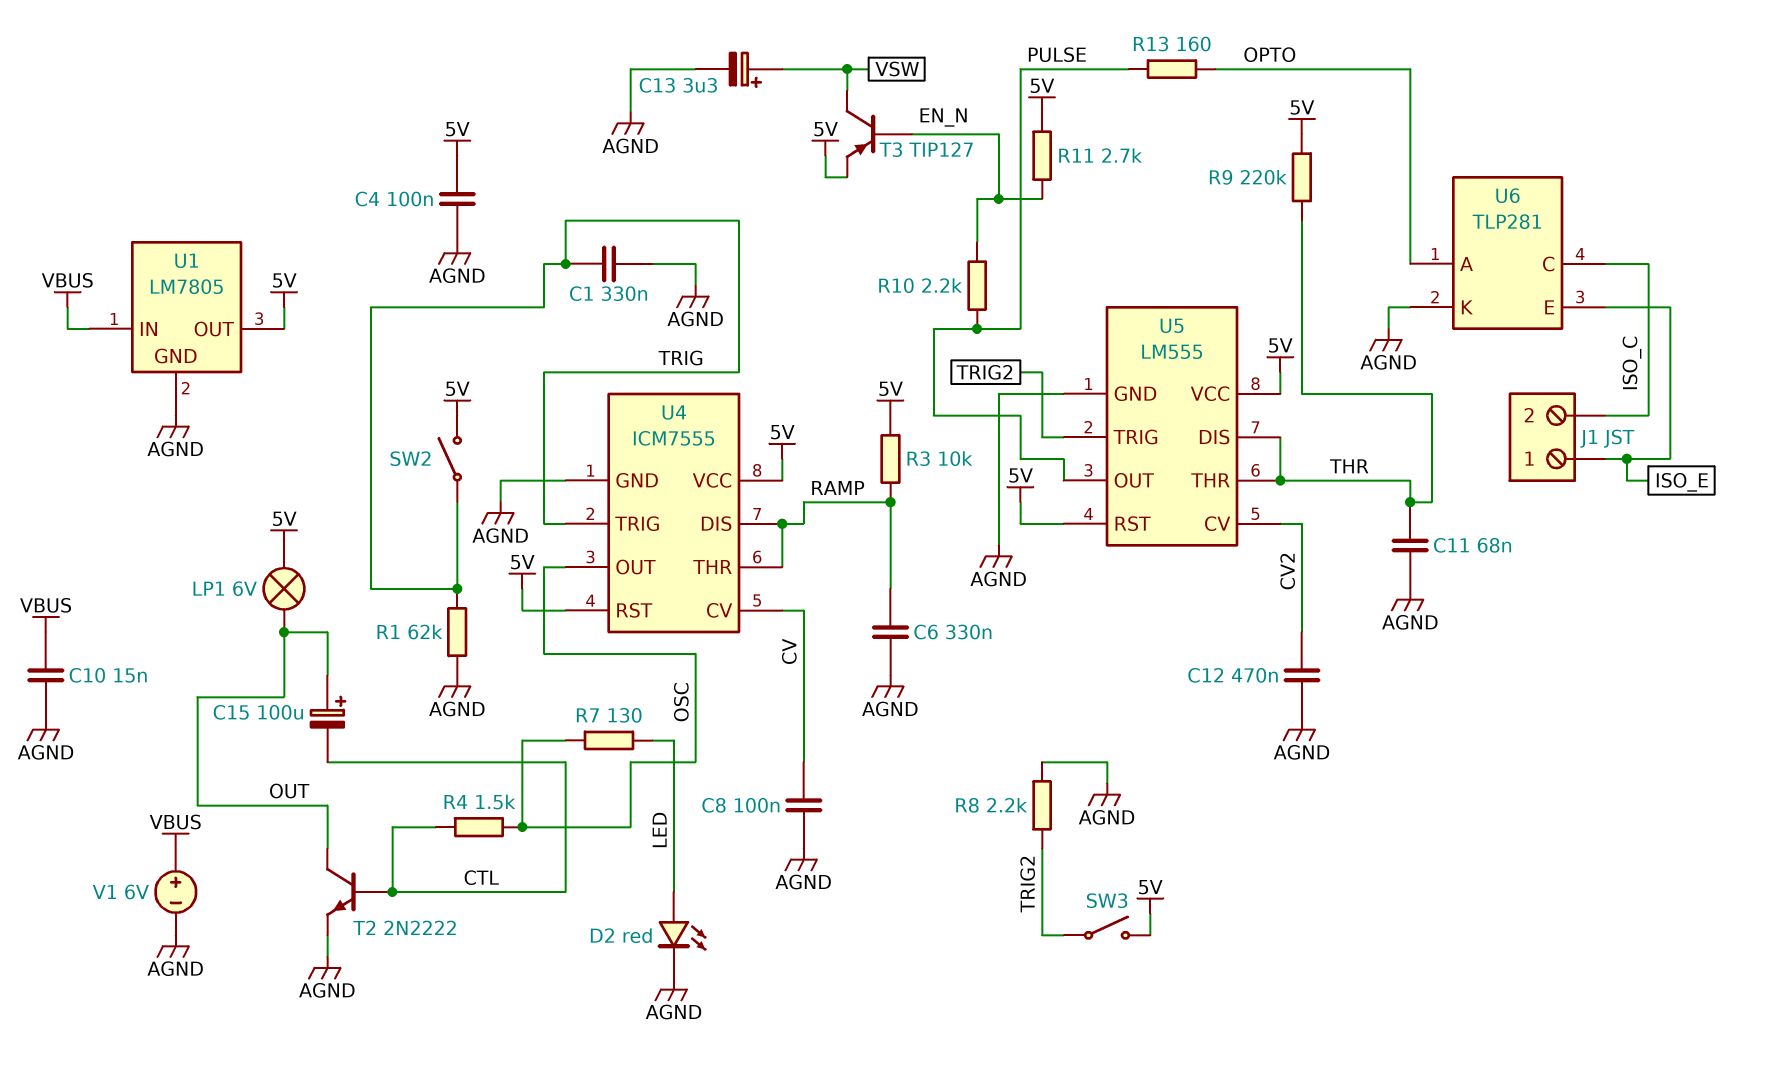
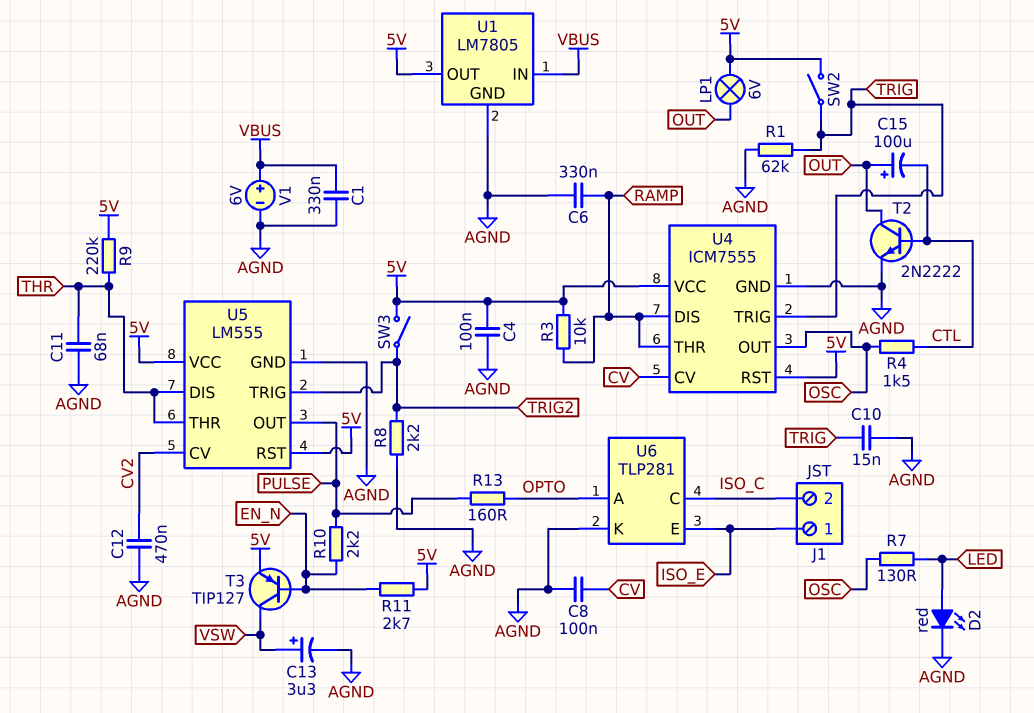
C1: 330nF (AGND, TRIG) -> 330nF (AGND, VBUS)
C10: 15nF (AGND, VBUS) -> 15nF (AGND, TRIG)

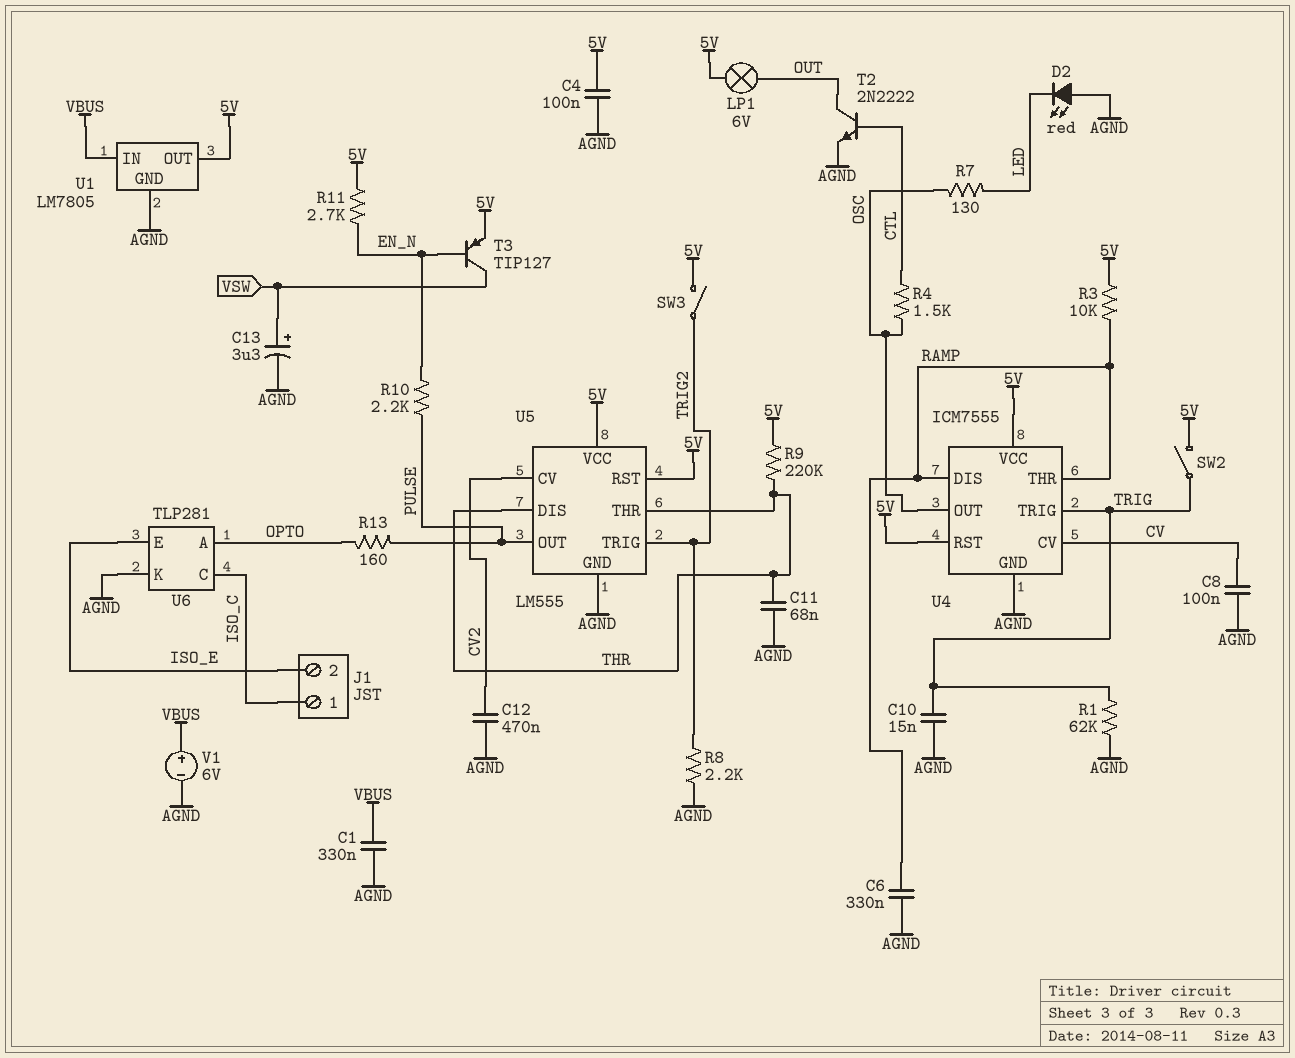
C15: 100uF (plus OUT, minus CTL) -> none
D2: LED red (A LED, K AGND) -> LED red (A AGND, K LED)
J1 pin 1: ISO_E -> ISO_C
J1 pin 2: ISO_C -> ISO_E

